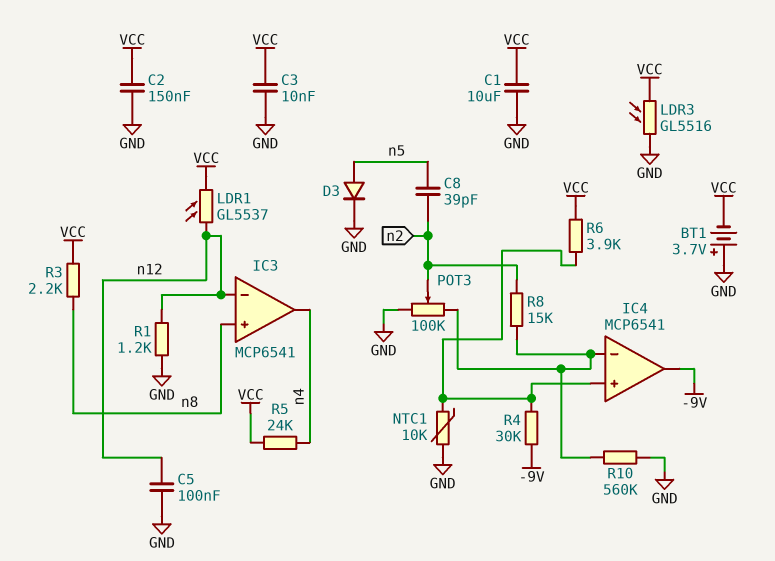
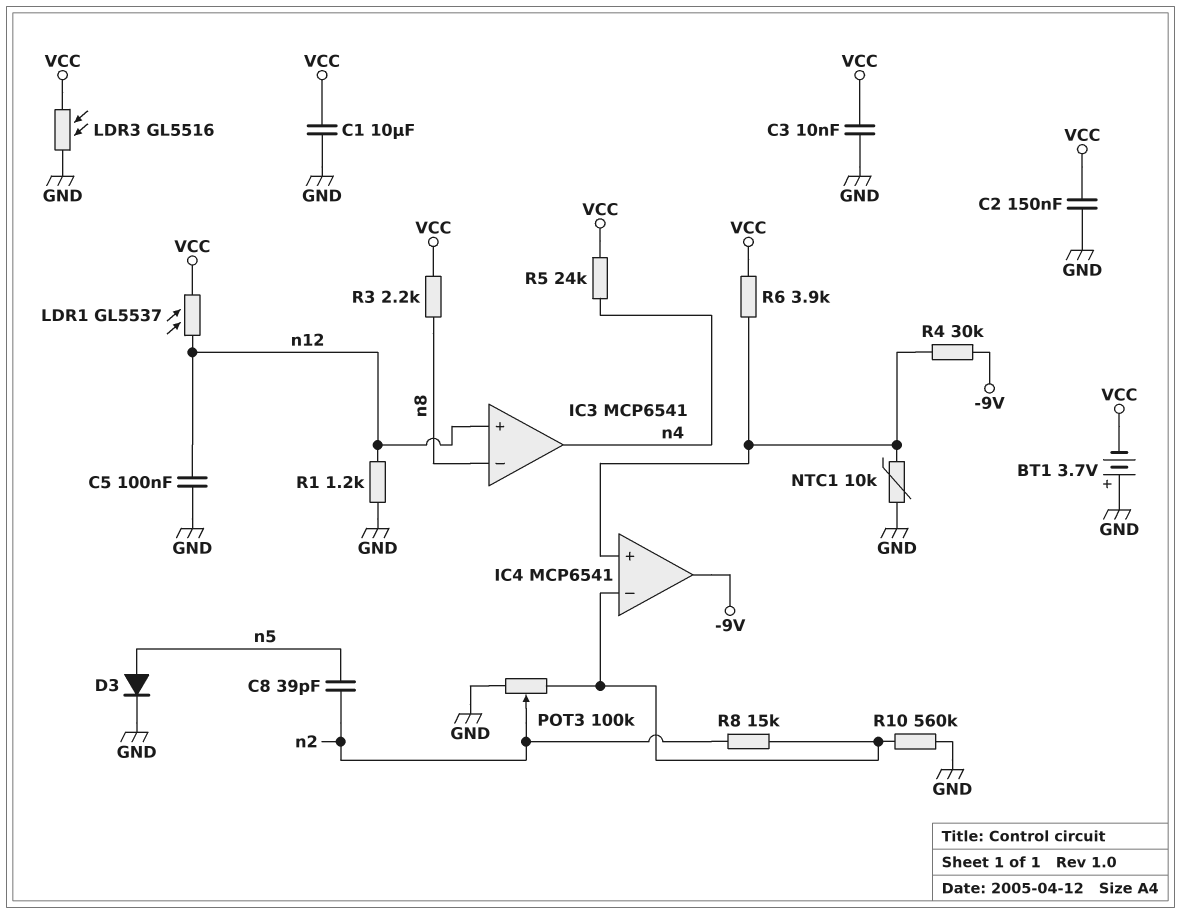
IC3 pin in+: n8 -> n12
IC3 pin in-: n12 -> n8

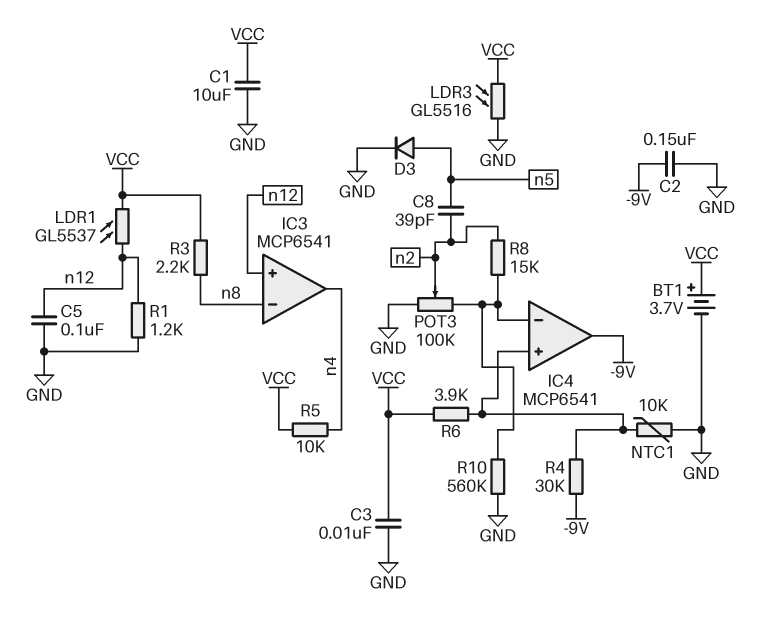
BT1: 3.7V (plus GND, minus VCC) -> 3.7V (plus VCC, minus GND)
C2: 150nF (GND, VCC) -> 150nF (-9V, GND)
R5: 24k (VCC, n4) -> 10k (VCC, n4)

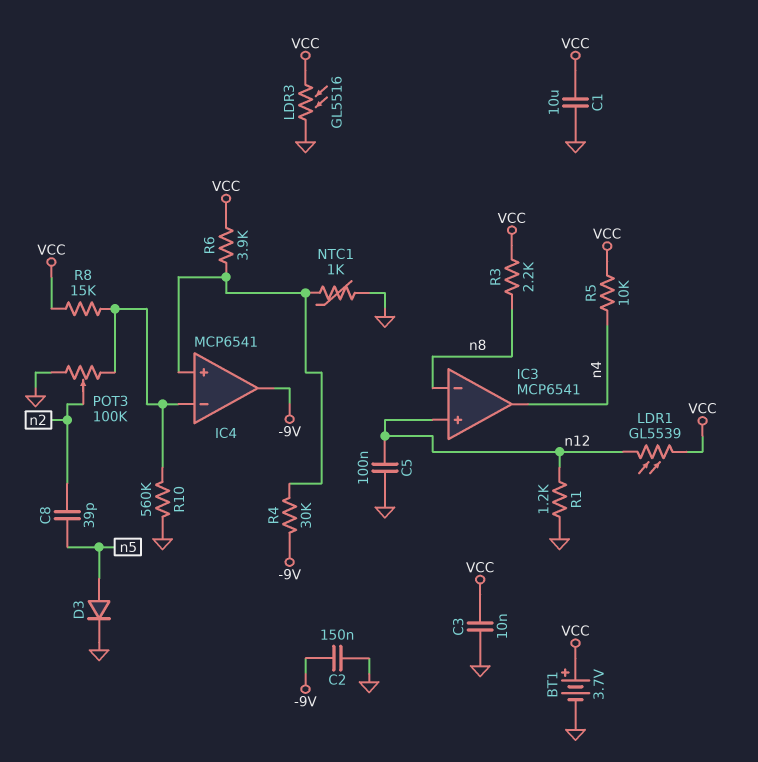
LDR1: GL5537 (VCC, n12) -> GL5539 (VCC, n12)
NTC1: 10k (GND, IC4/in+) -> 1k (GND, IC4/in+)
R8: 15k (IC4/in-, n2) -> 15k (IC4/in-, VCC)

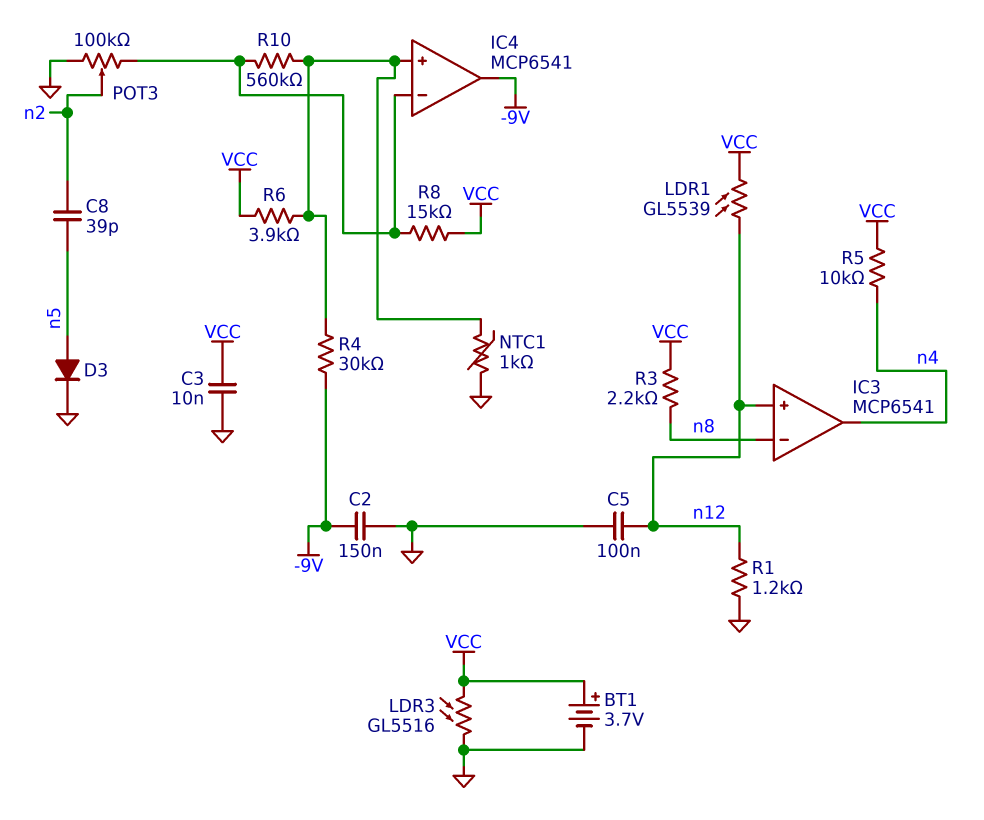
C1: 10uF (GND, VCC) -> none
R10: 560k (GND, IC4/in-) -> 560k (IC4/in+, IC4/in-)

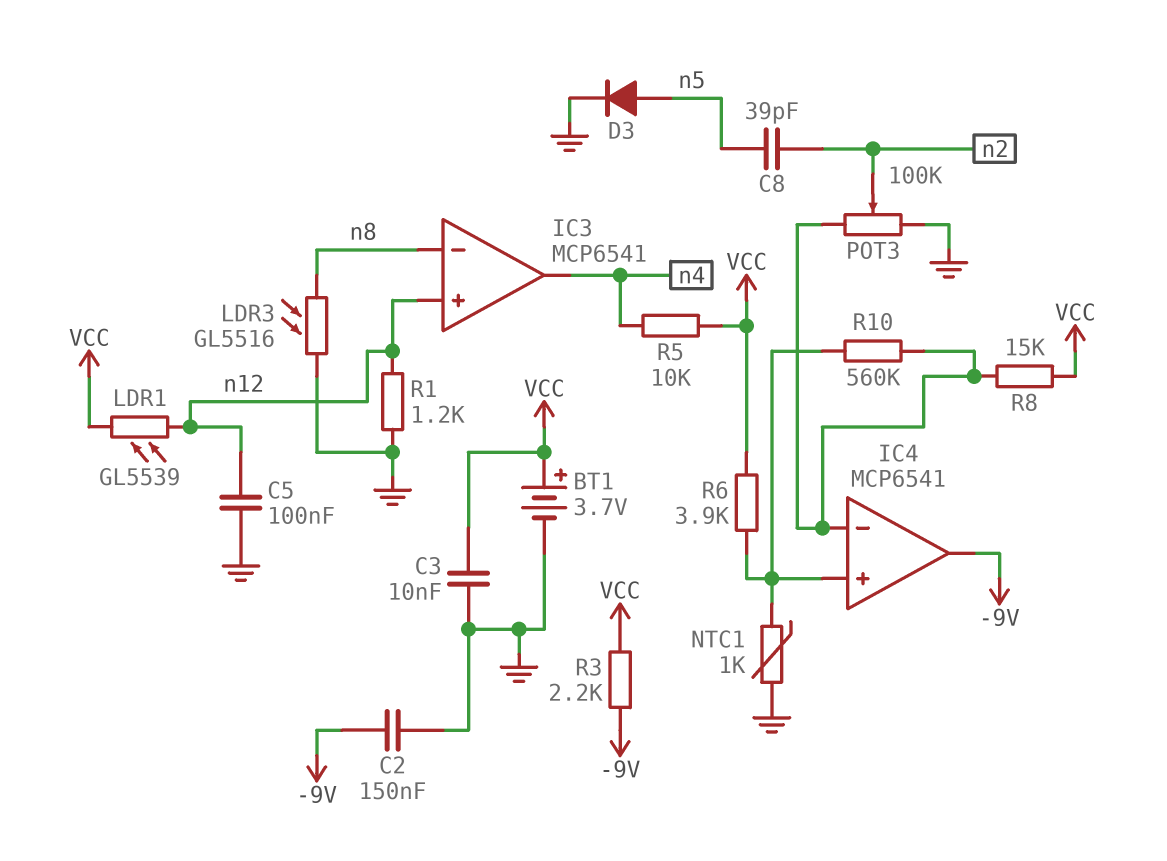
LDR3: GL5516 (GND, VCC) -> GL5516 (GND, n8)
R3: 2.2k (VCC, n8) -> 2.2k (-9V, VCC)
R4: 30k (-9V, IC4/in+) -> none

